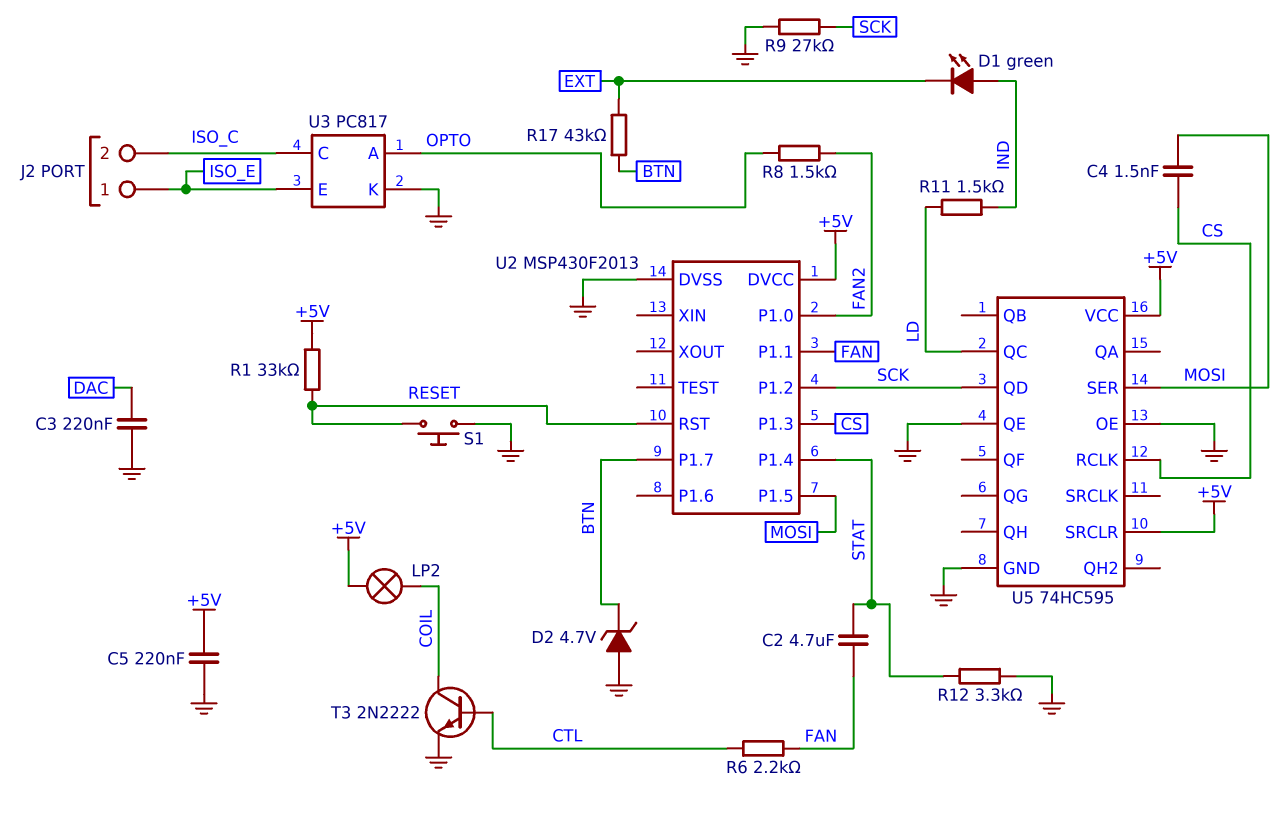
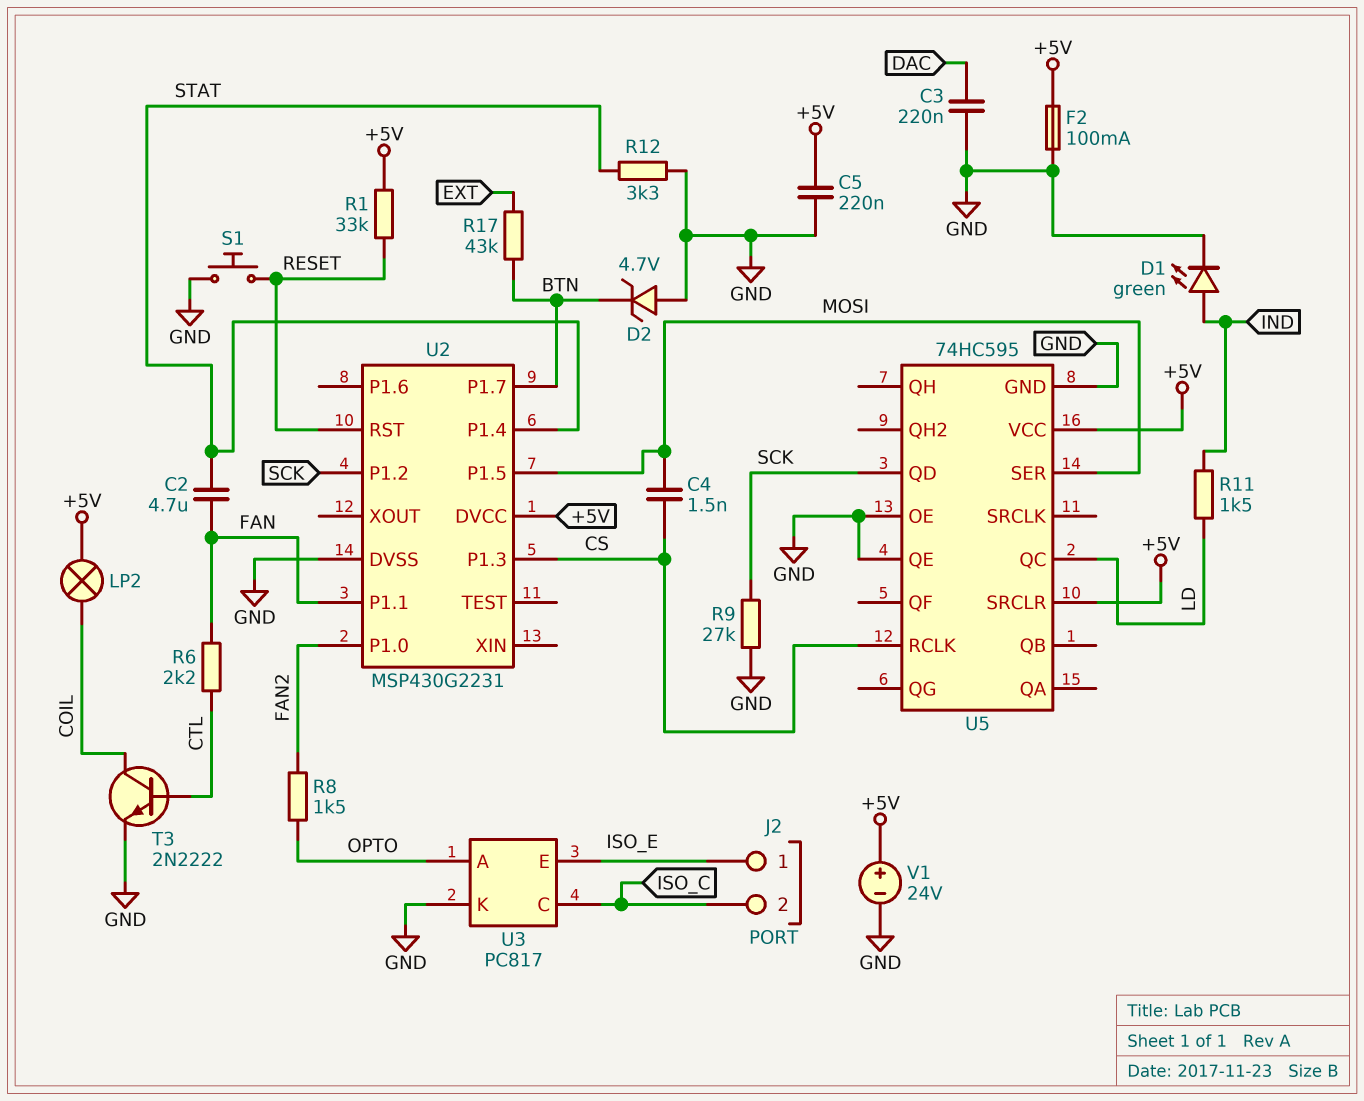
D1: LED green (A IND, K EXT) -> LED green (A IND, K GND)
F2: none -> 100mA (+5V, GND)
U2: MSP430F2013 -> MSP430G2231
V1: none -> 24V (plus +5V, minus GND)

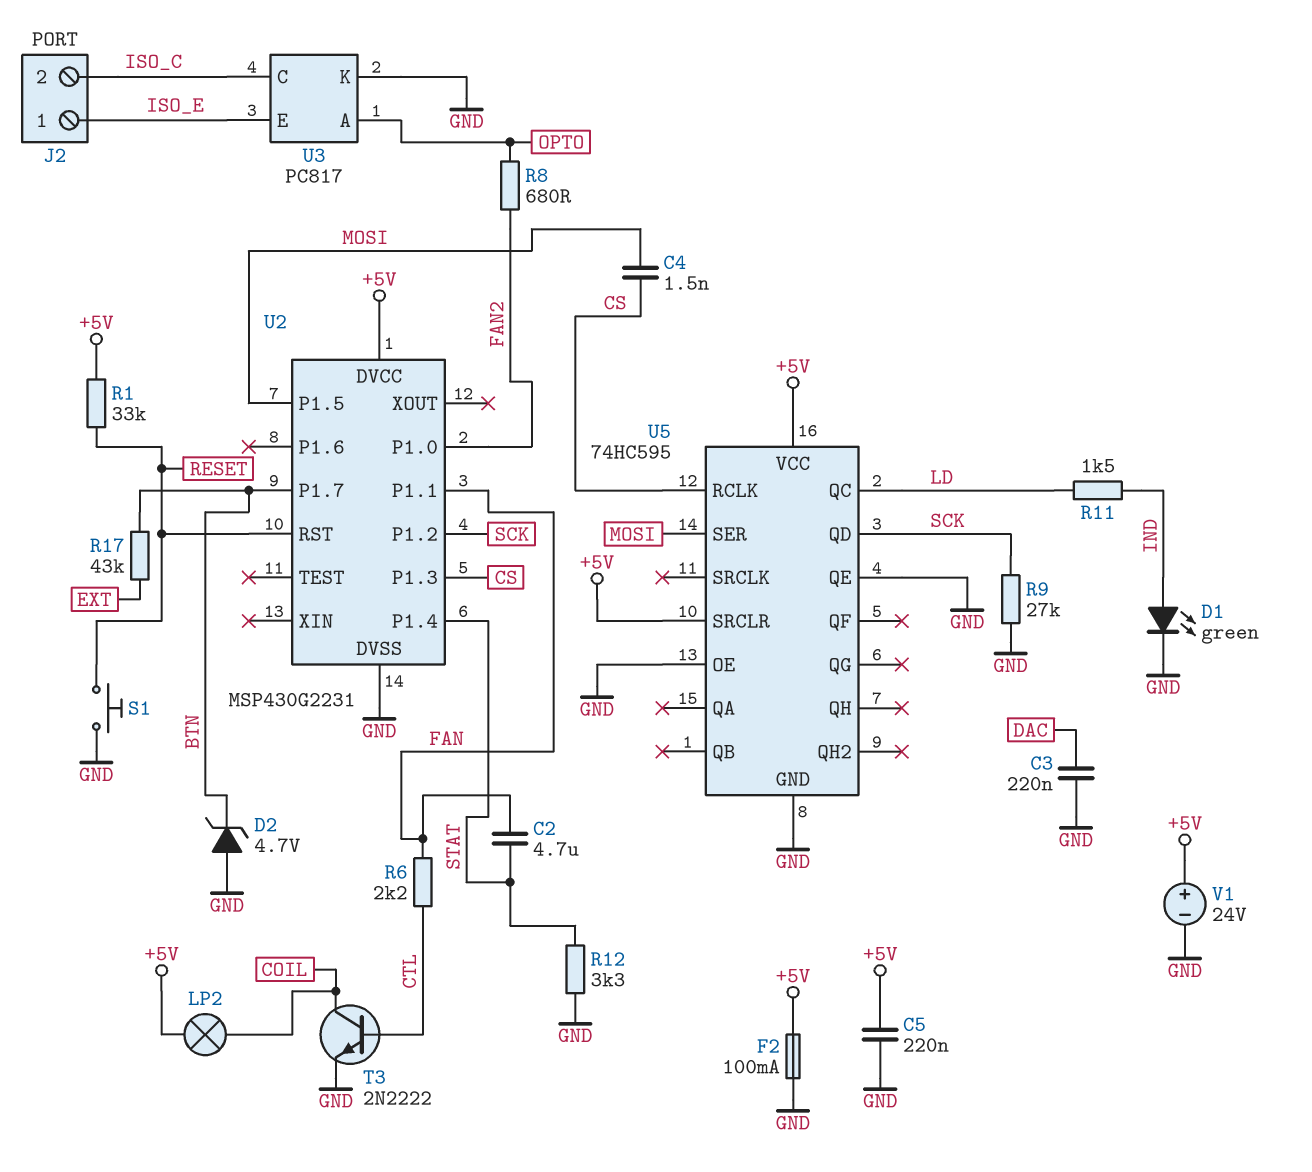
R8: 1.5k (FAN2, OPTO) -> 680 (FAN2, OPTO)

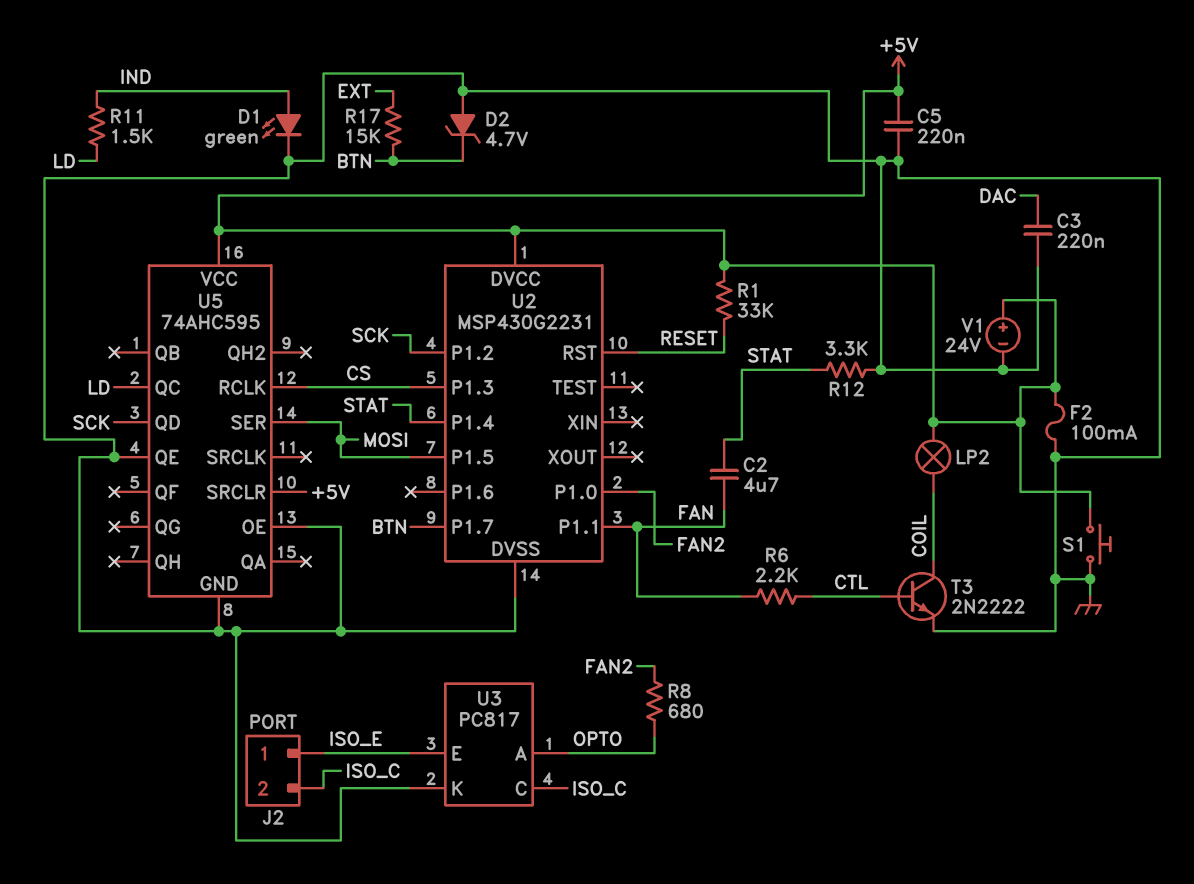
C4: 1.5nF (CS, MOSI) -> none
R9: 27k (GND, SCK) -> none
R17: 43k (BTN, EXT) -> 15k (BTN, EXT)
S1: button (GND, RESET) -> button (+5V, GND)
U5: 74HC595 -> 74AHC595

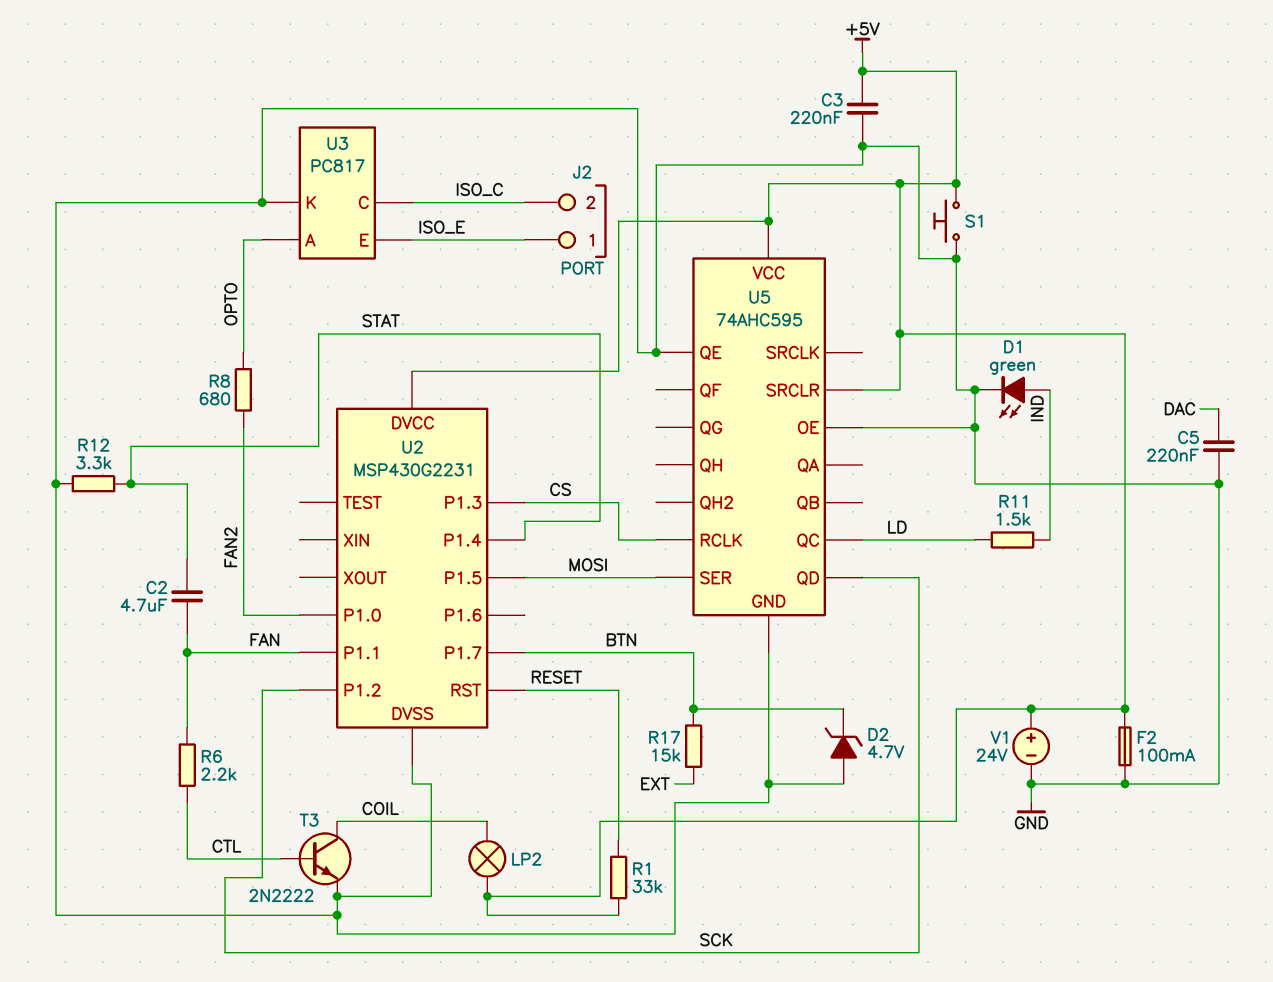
C3: 220nF (DAC, GND) -> 220nF (+5V, GND)
C5: 220nF (+5V, GND) -> 220nF (DAC, GND)

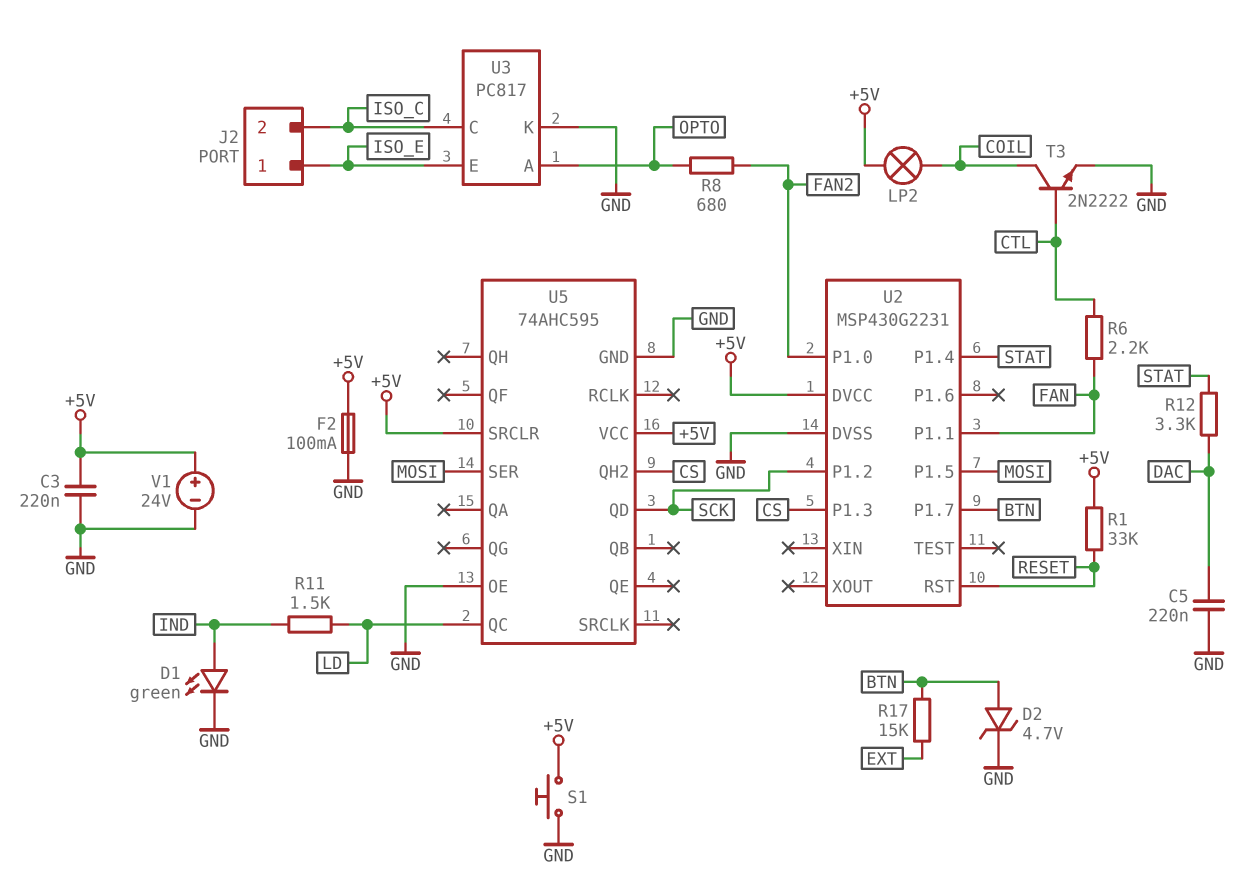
C2: 4.7uF (FAN, STAT) -> none
D2: zener 4.7V (A GND, K BTN) -> zener 4.7V (A BTN, K GND)
R12: 3.3k (GND, STAT) -> 3.3k (DAC, STAT)
U5 pin QE: GND -> none
U5 pin QH2: none -> CS
U5 pin RCLK: CS -> none

